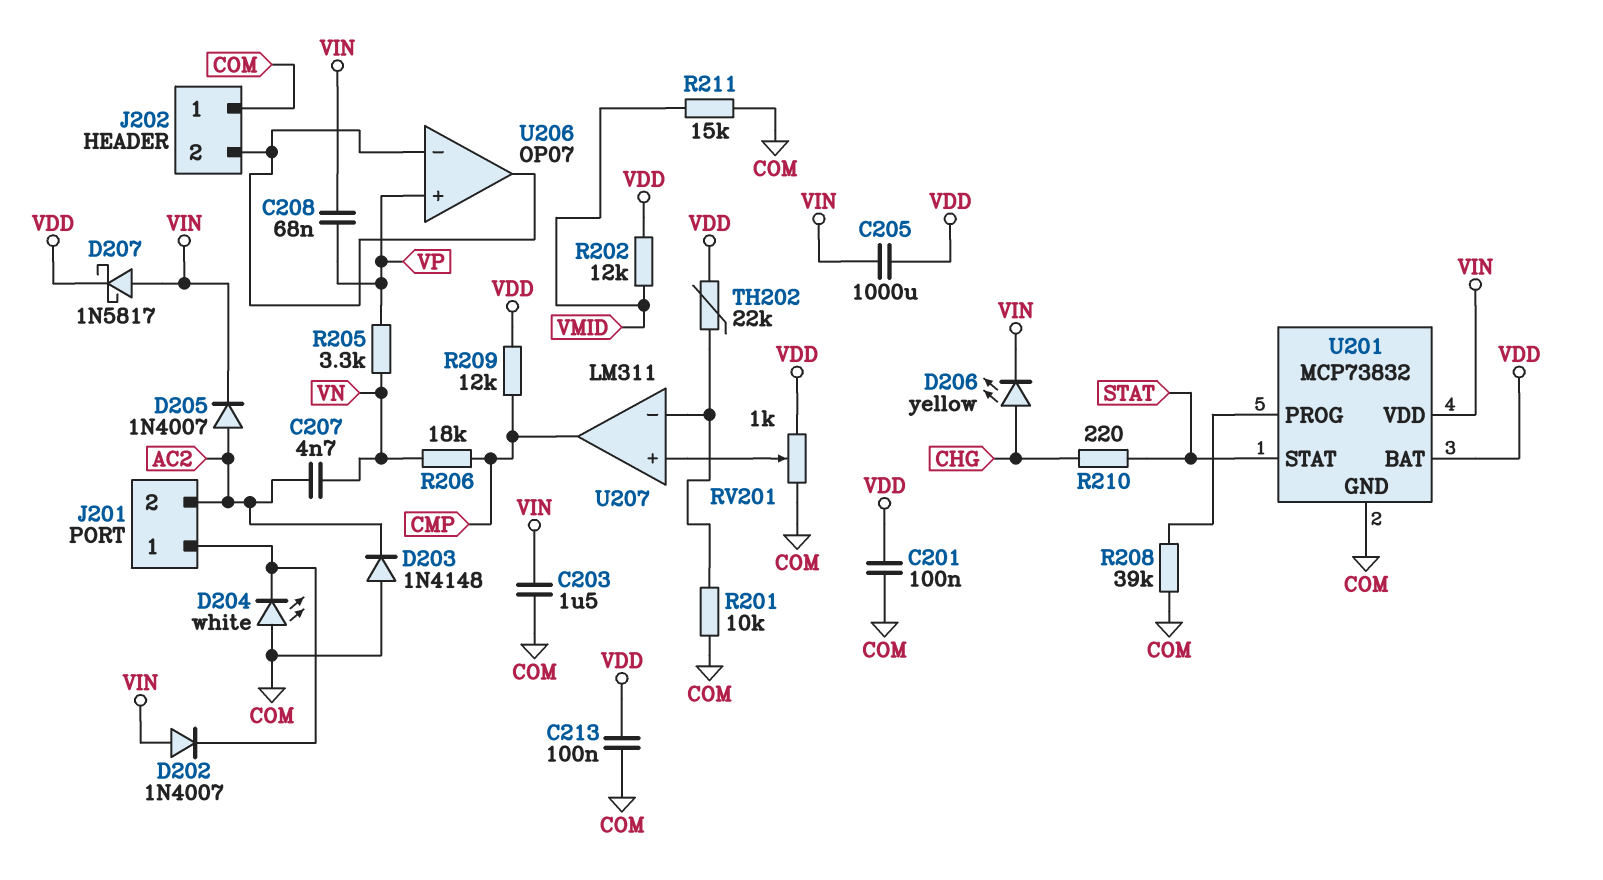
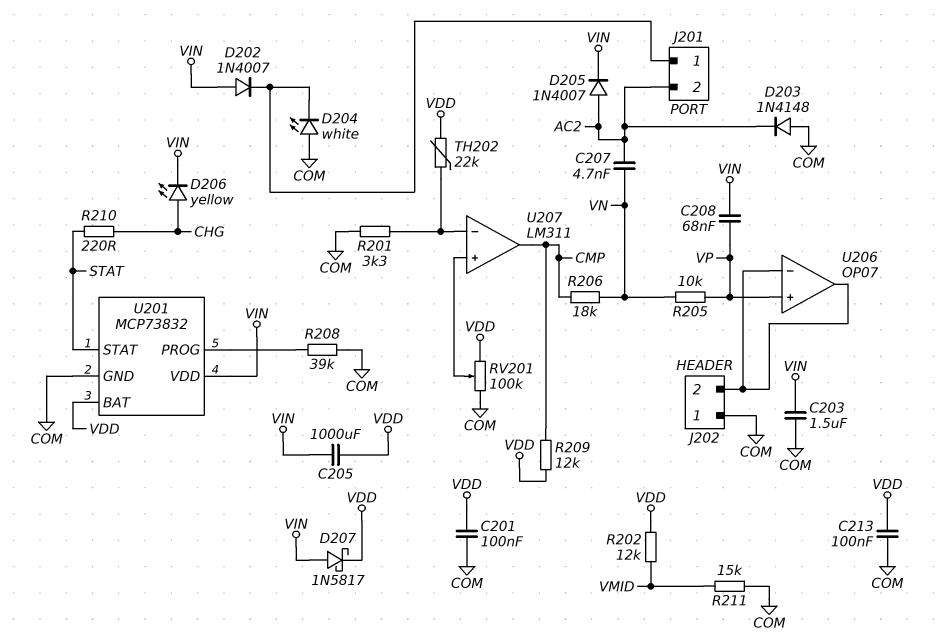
R201: 10k (COM, U207/in-) -> 3.3k (COM, U207/in-)
R205: 3.3k (VN, VP) -> 10k (VN, VP)
RV201: 1k (COM, VDD, wiper U207/in+) -> 100k (COM, VDD, wiper U207/in+)

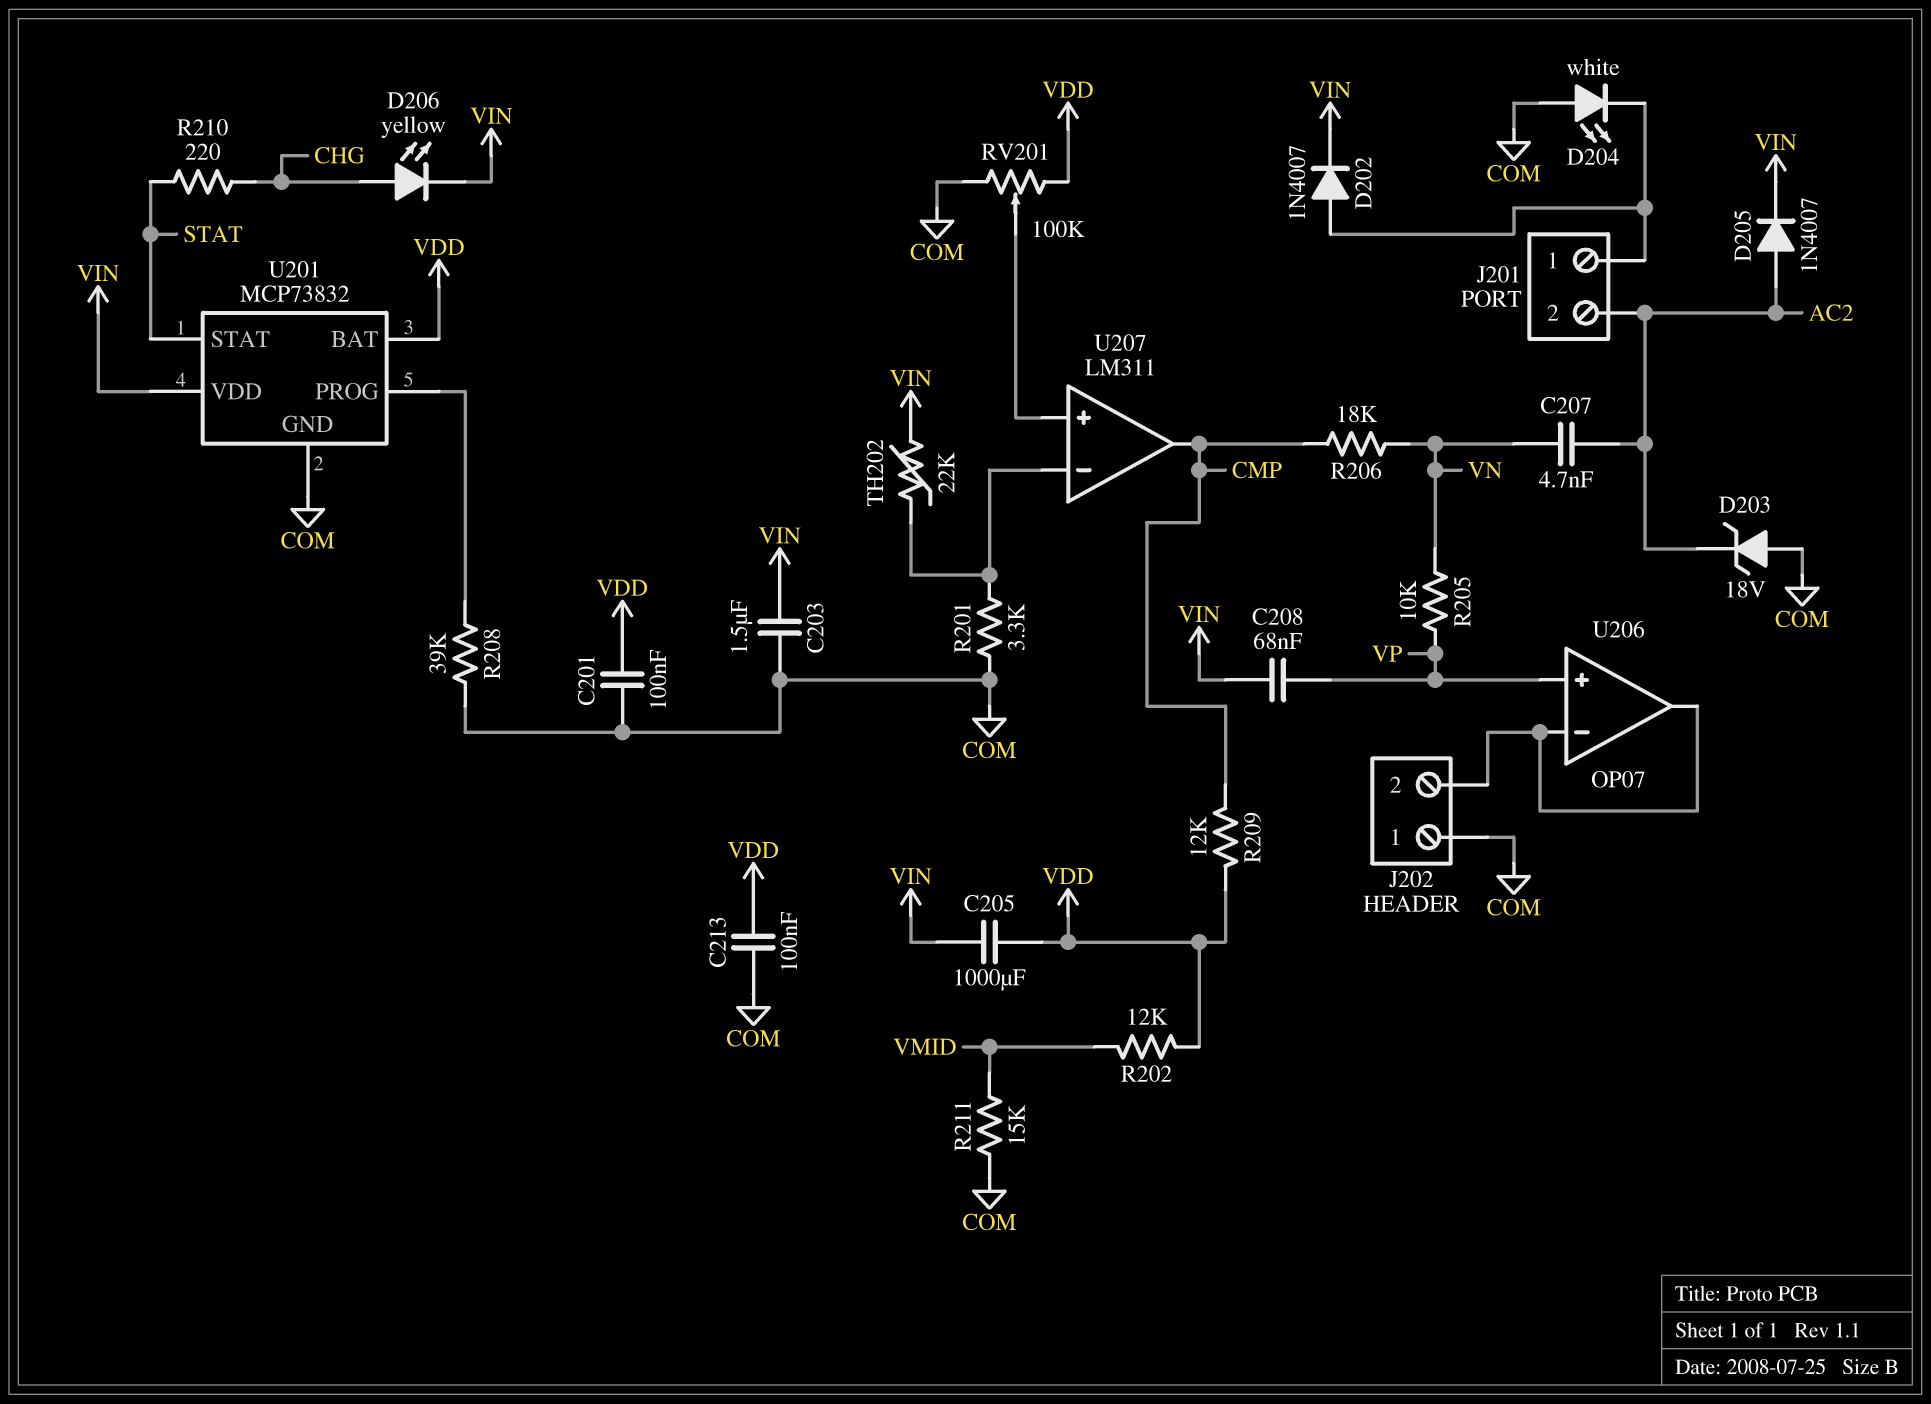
D202: diode 1N4007 (A VIN, K J201/1) -> diode 1N4007 (A J201/1, K VIN)
D203: diode 1N4148 (A COM, K AC2) -> zener 18V (A COM, K AC2)
D207: schottky 1N5817 (A VIN, K VDD) -> none
TH202: 22k (U207/in-, VDD) -> 22k (U207/in-, VIN)

